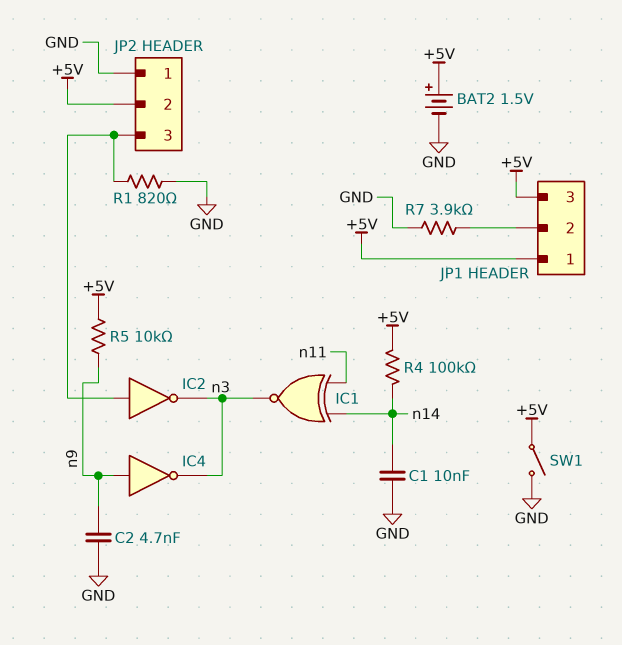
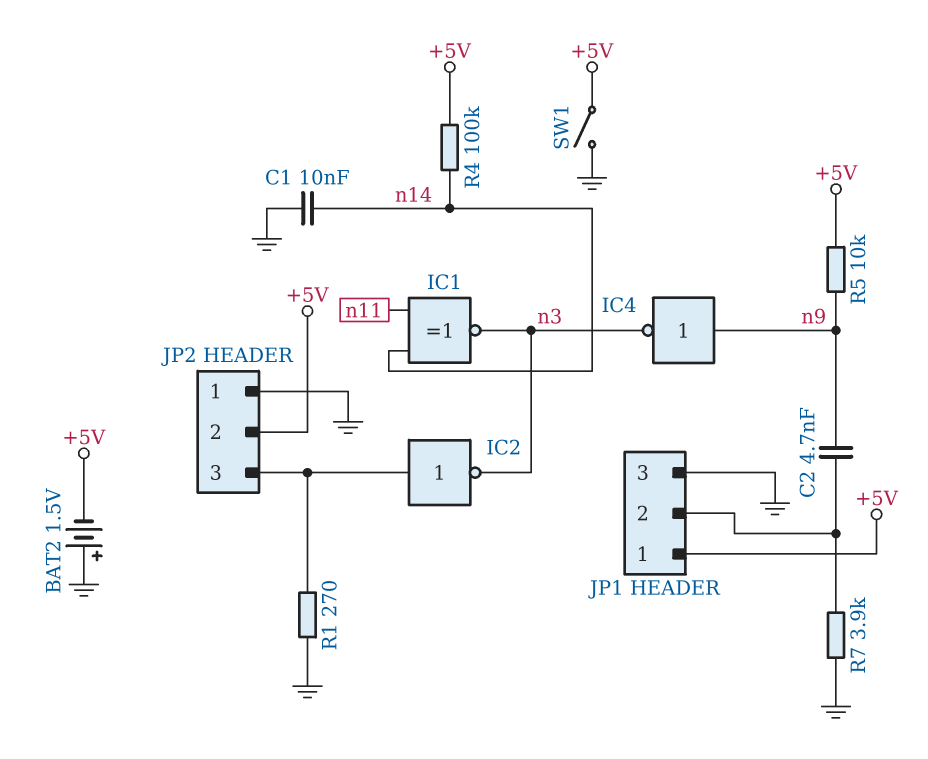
BAT2: 1.5V (plus +5V, minus GND) -> 1.5V (plus GND, minus +5V)
C2: 4.7nF (GND, n9) -> 4.7nF (JP1/2, n9)
JP1 pin 3: +5V -> GND
R1: 820 (GND, JP2/3) -> 270 (GND, JP2/3)

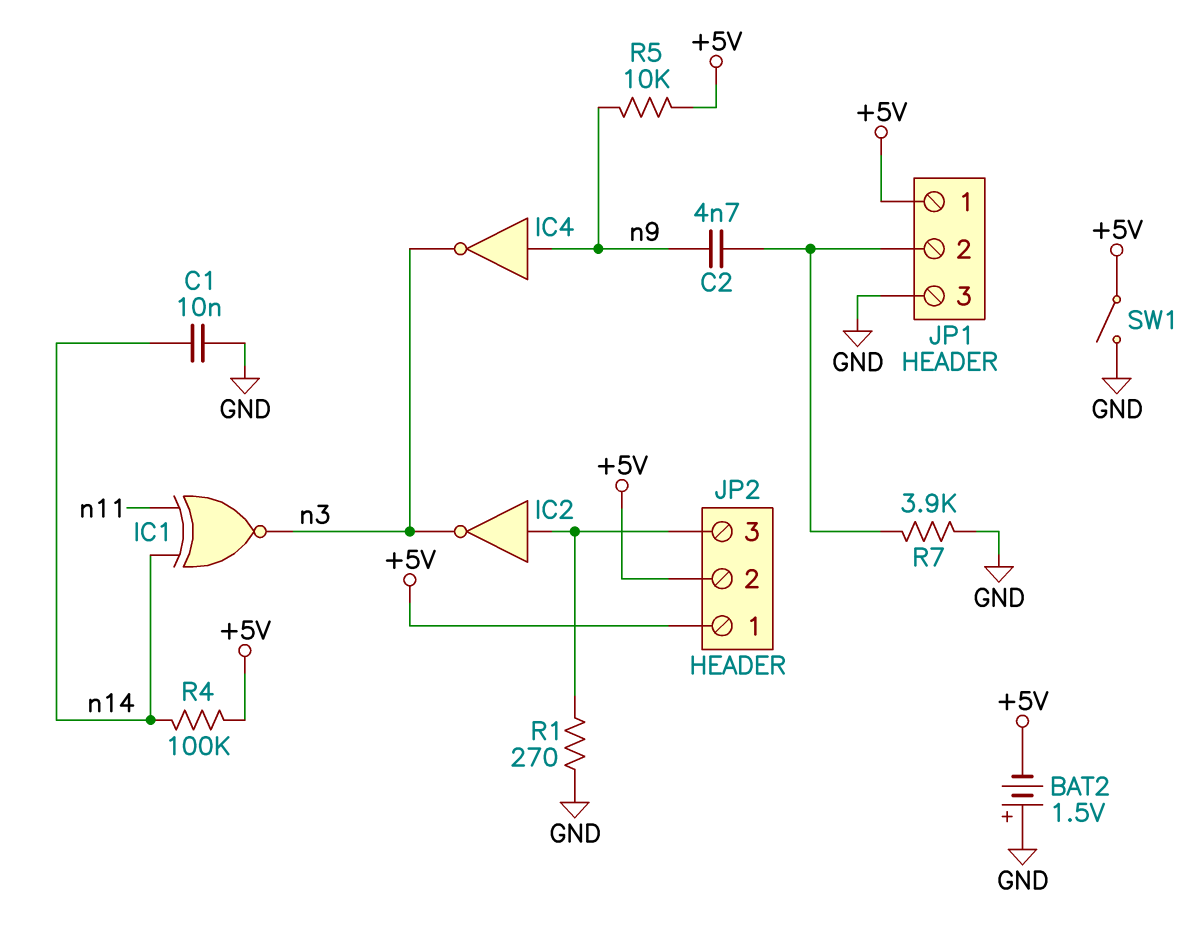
JP2 pin 1: GND -> +5V

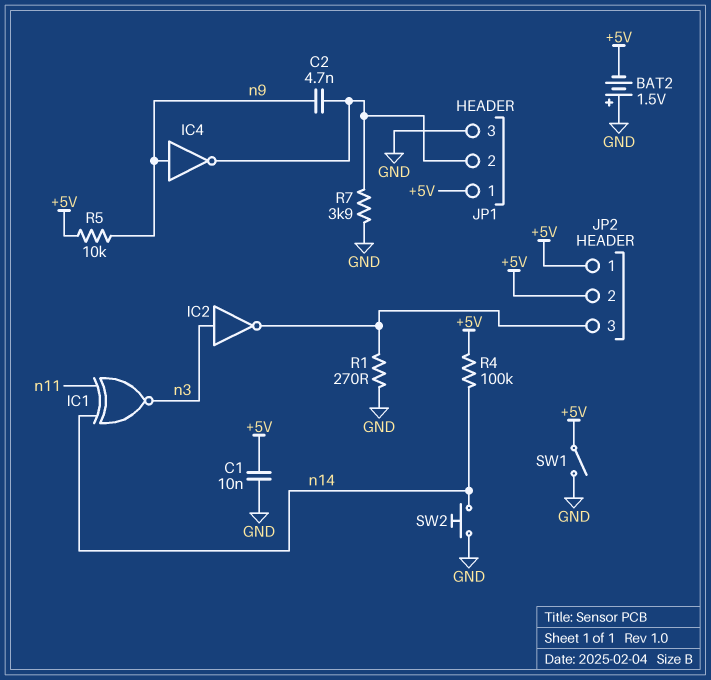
C1: 10nF (GND, n14) -> 10nF (+5V, GND)
IC2: NOT (in JP2/3, out n3) -> NOT (in n3, out JP2/3)
IC4: NOT (in n9, out n3) -> NOT (in n9, out JP1/2)
SW2: none -> button (GND, n14)

